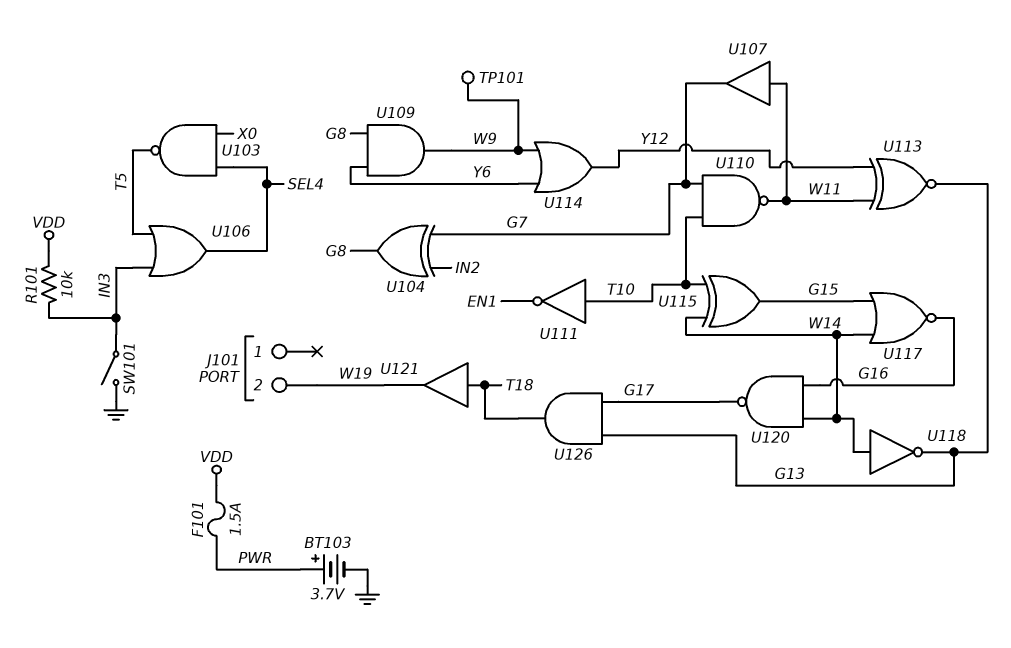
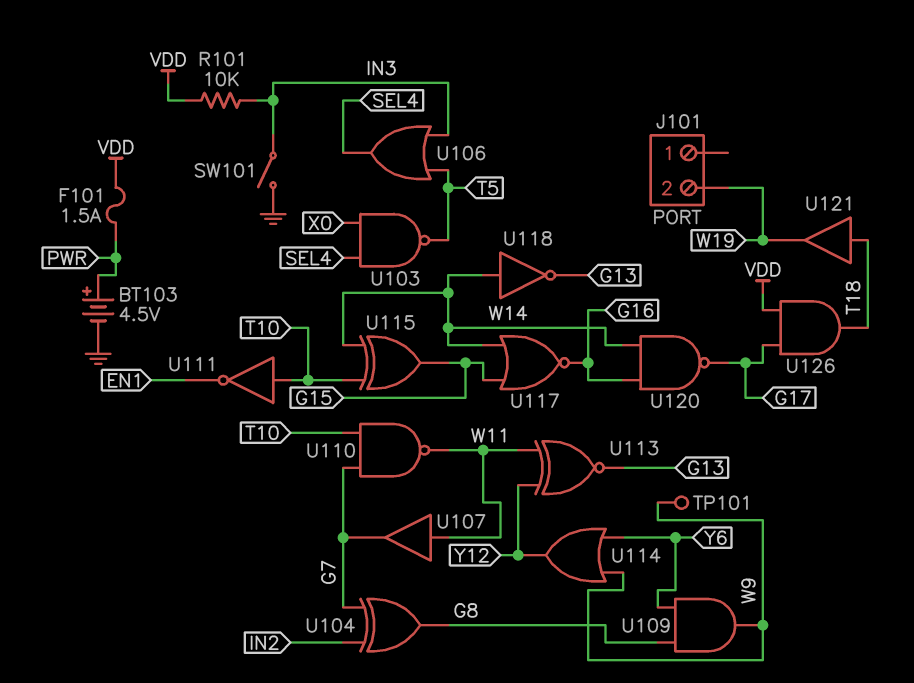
BT103: 3.7V (plus PWR, minus GND) -> 4.5V (plus PWR, minus GND)
U126: AND (in G13, in G17, out T18) -> AND (in G17, in VDD, out T18)

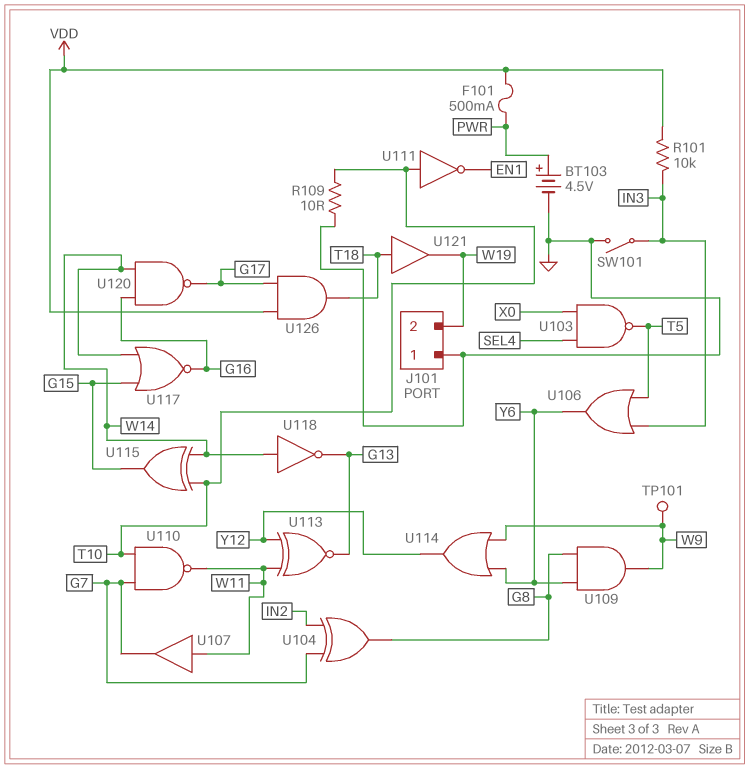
F101: 1.5A (PWR, VDD) -> 500mA (PWR, VDD)
J101 pin 1: none -> GND
R109: none -> 10 (GND, T10)
U106: OR (in IN3, in T5, out SEL4) -> OR (in IN3, in T5, out Y6)

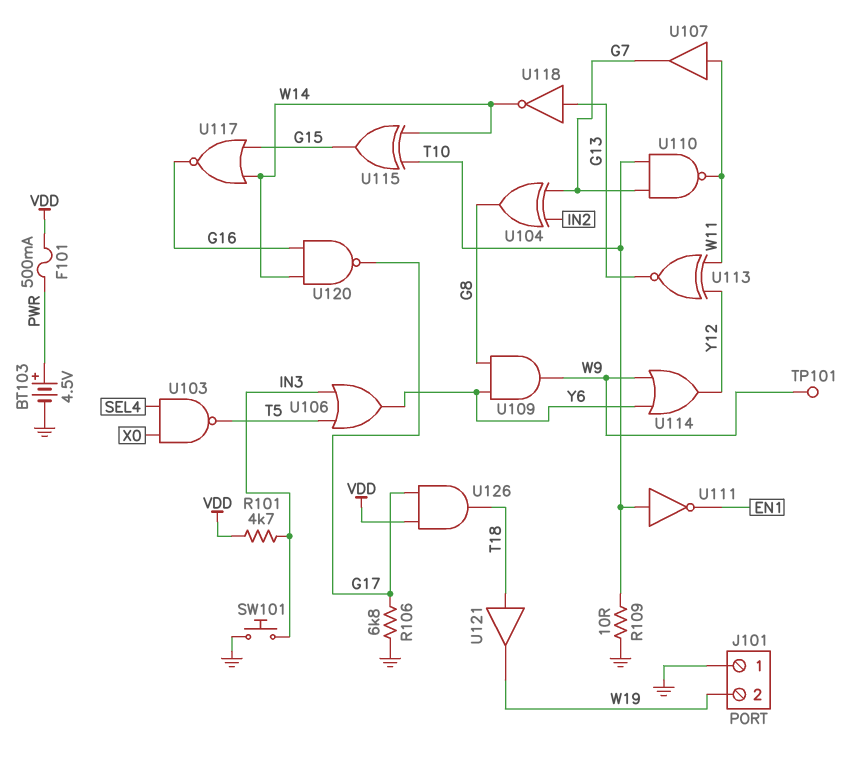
R101: 10k (IN3, VDD) -> 4.7k (IN3, VDD)
R106: none -> 6.8k (G17, GND)
SW101: switch (GND, IN3) -> button (GND, IN3)
U118: NOT (in W14, out G13) -> NOT (in G13, out W14)

